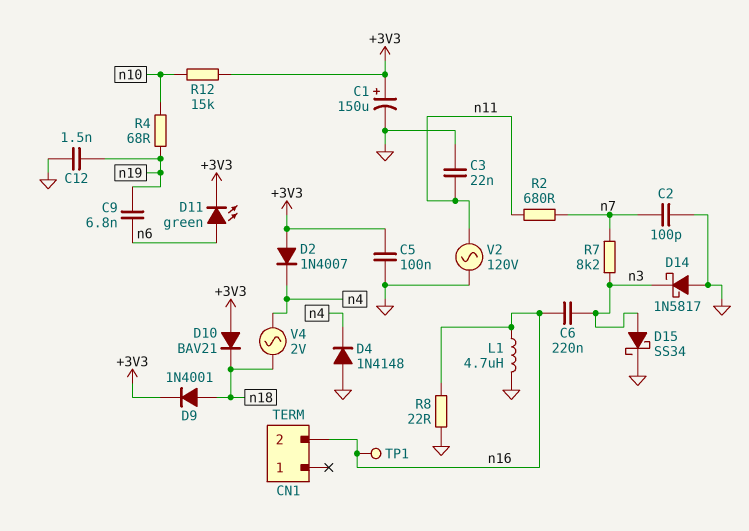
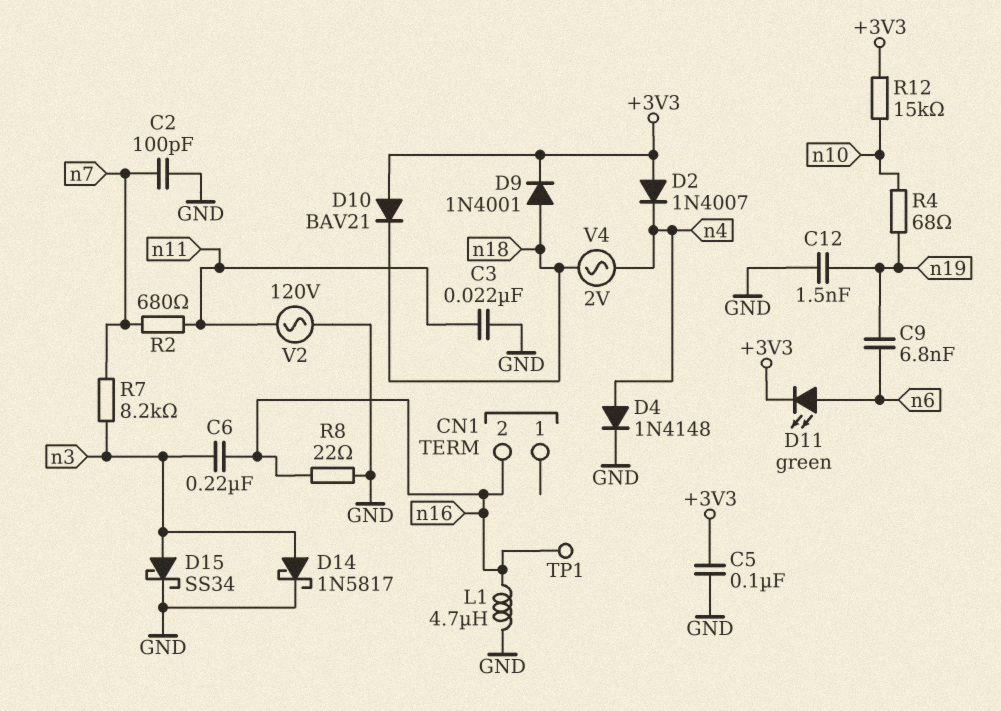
C1: 150uF (plus +3V3, minus GND) -> none
D4: diode 1N4148 (A GND, K n4) -> diode 1N4148 (A n4, K GND)
D14: schottky 1N5817 (A GND, K n3) -> schottky 1N5817 (A n3, K GND)

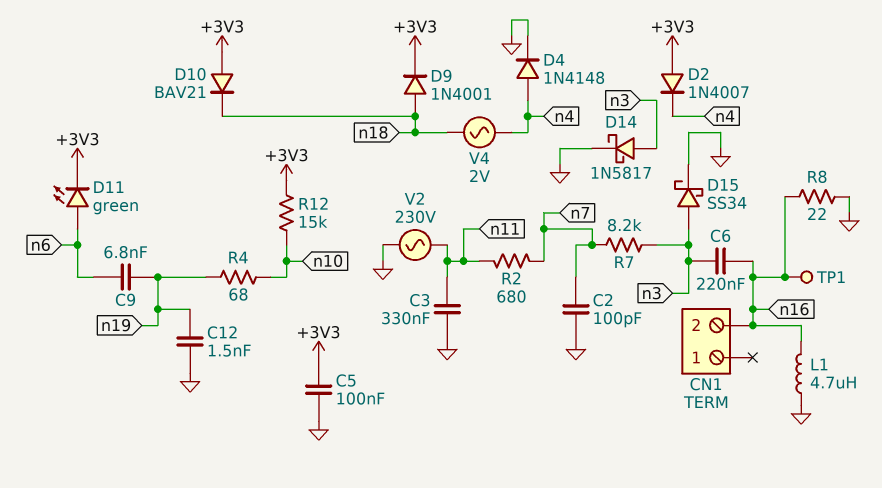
C3: 22nF (GND, n11) -> 330nF (GND, n11)
V2: AC 120V (GND, n11) -> AC 230V (GND, n11)

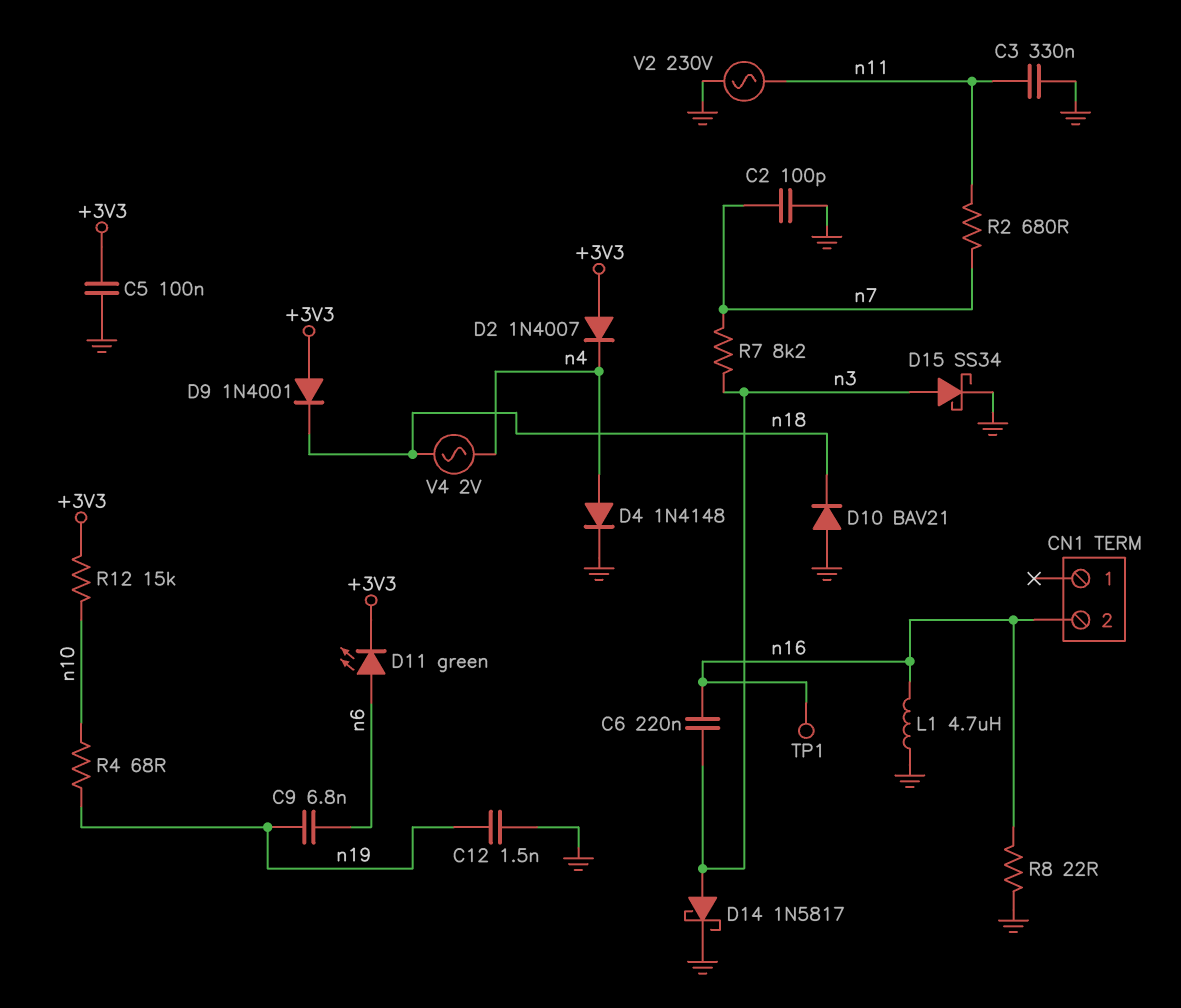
D9: diode 1N4001 (A n18, K +3V3) -> diode 1N4001 (A +3V3, K n18)
D10: diode BAV21 (A +3V3, K n18) -> diode BAV21 (A GND, K n18)

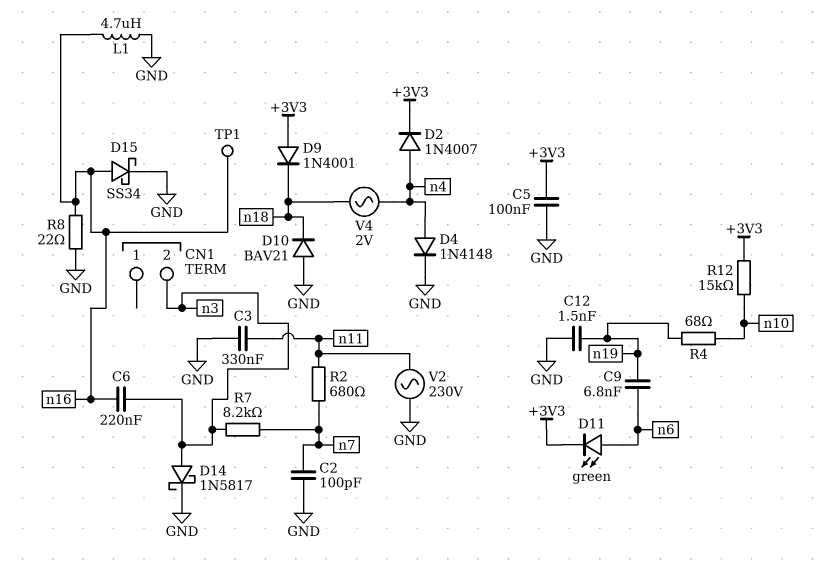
CN1 pin 2: n16 -> n3
D2: diode 1N4007 (A +3V3, K n4) -> diode 1N4007 (A n4, K +3V3)
D15: schottky SS34 (A n3, K GND) -> schottky SS34 (A n16, K GND)

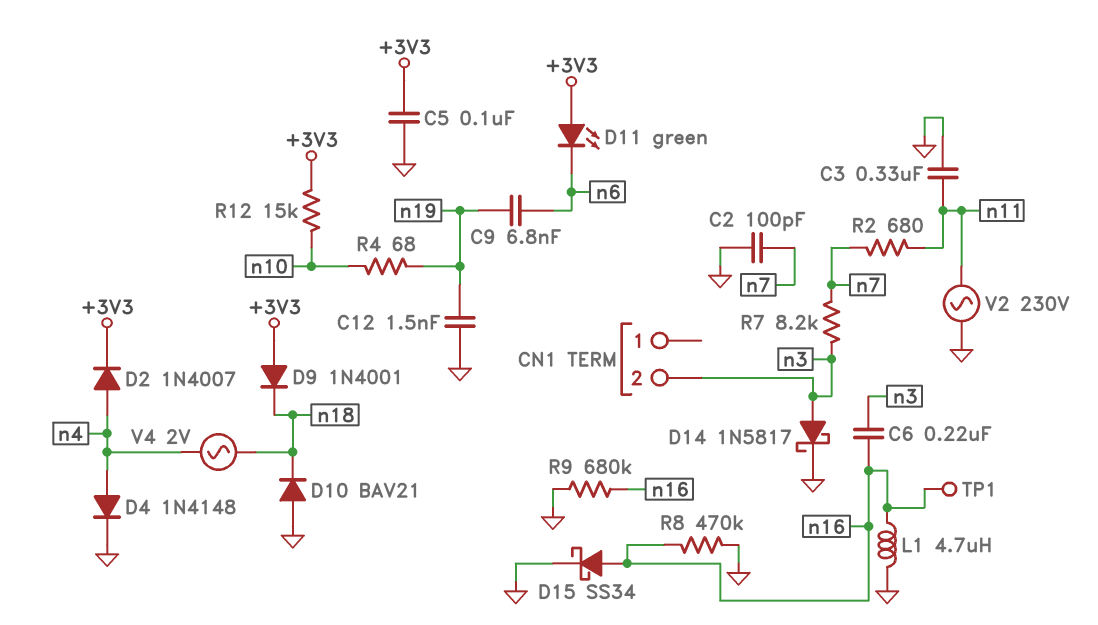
D11: LED green (A n6, K +3V3) -> LED green (A +3V3, K n6)
R8: 22 (GND, n16) -> 470k (GND, n16)
R9: none -> 680k (GND, n16)

